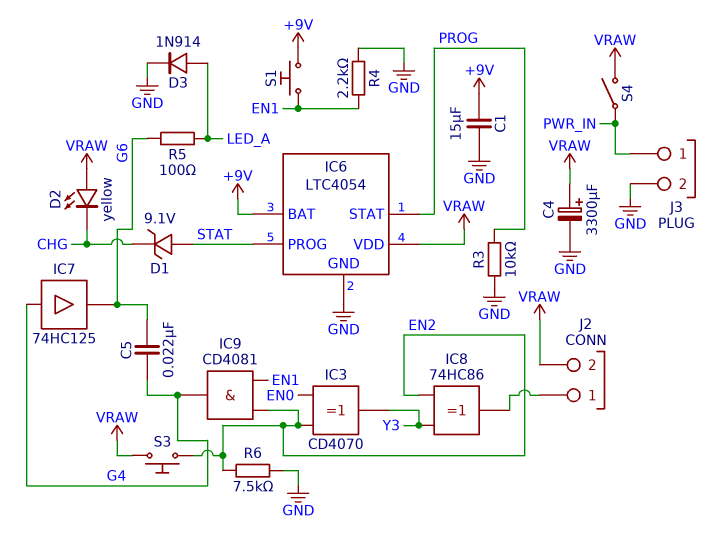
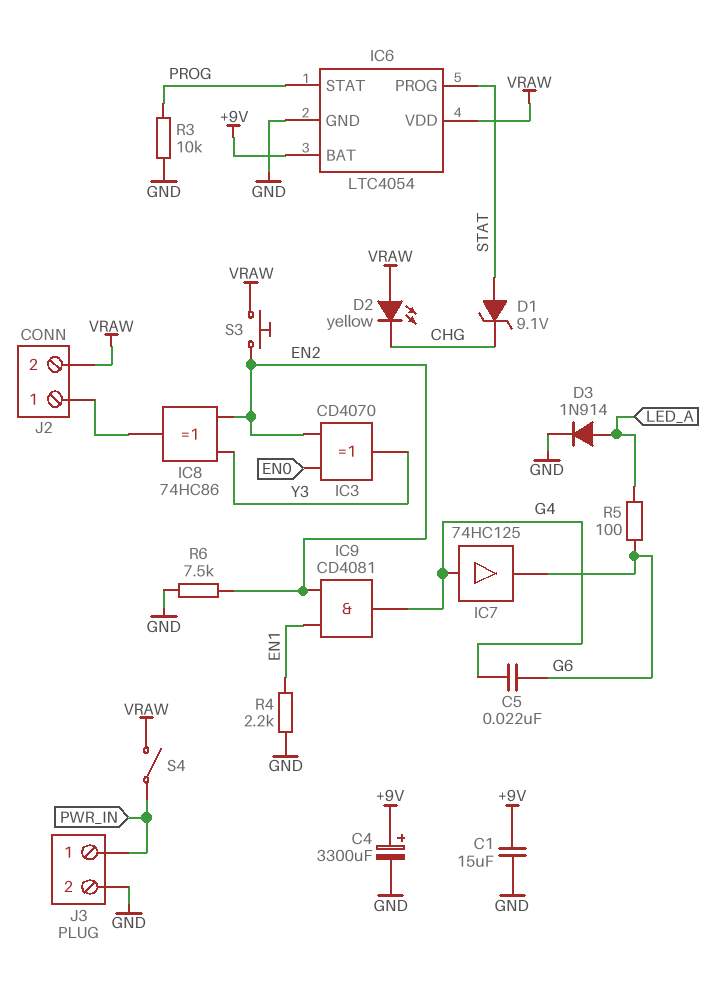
C4: 3300uF (plus VRAW, minus GND) -> 3300uF (plus +9V, minus GND)
S1: button (+9V, EN1) -> none

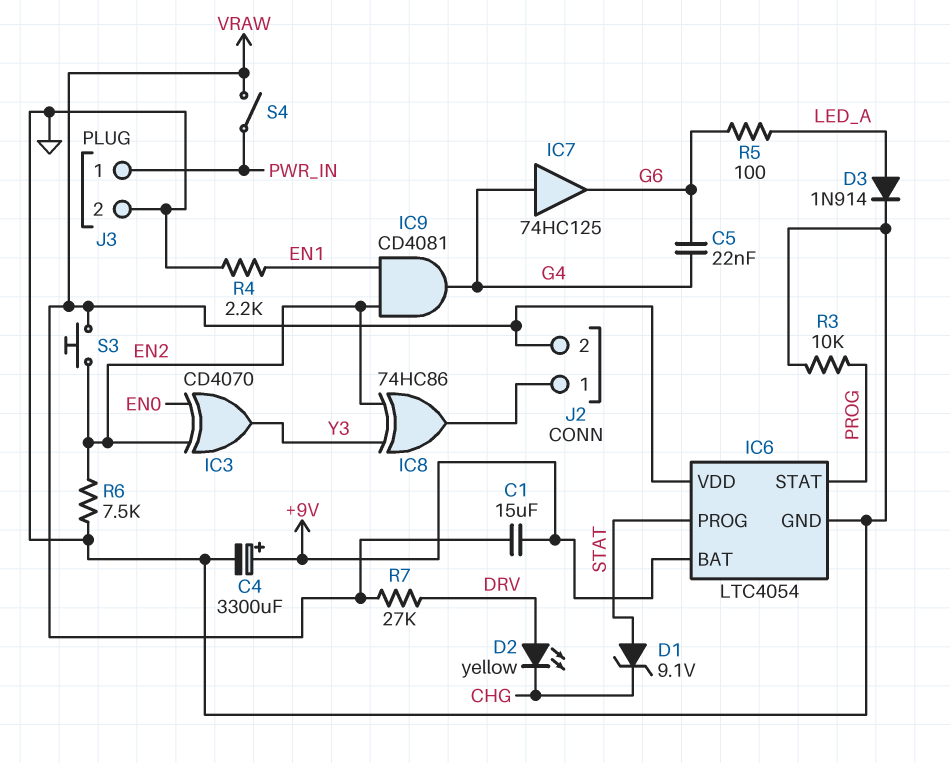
C1: 15uF (+9V, GND) -> 15uF (+9V, VRAW)
D2: LED yellow (A VRAW, K CHG) -> LED yellow (A DRV, K CHG)
R7: none -> 27k (DRV, VRAW)

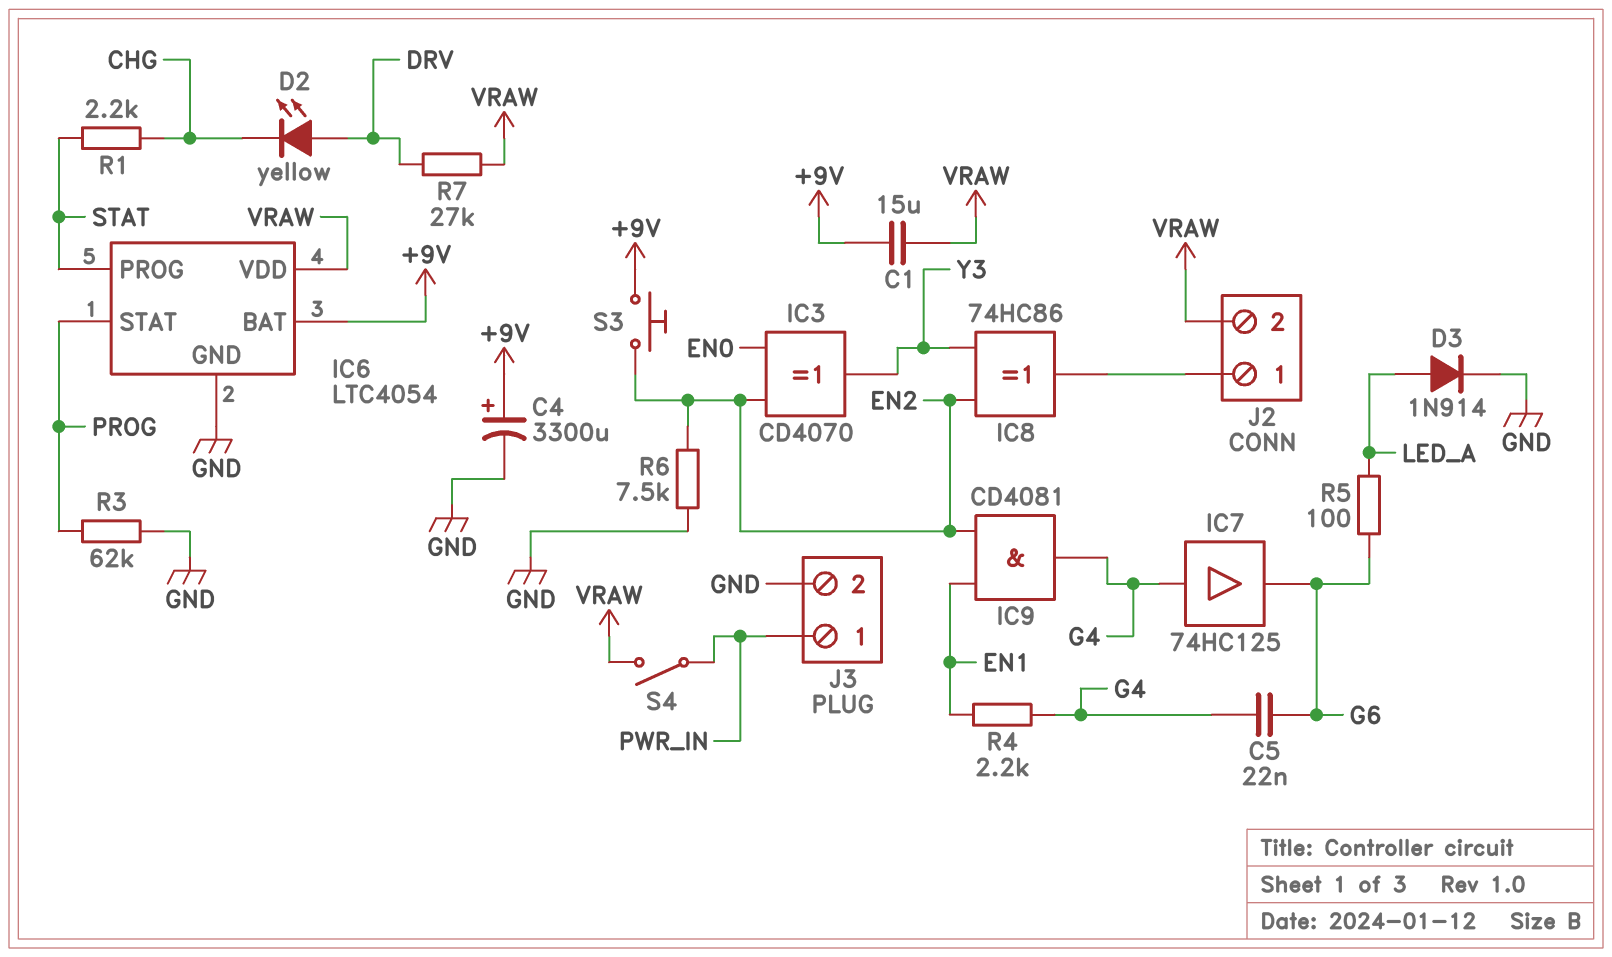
D1: zener 9.1V (A STAT, K CHG) -> none
R1: none -> 2.2k (CHG, STAT)
R3: 10k (GND, PROG) -> 62k (GND, PROG)
R4: 2.2k (EN1, GND) -> 2.2k (EN1, G4)
S3: button (EN2, VRAW) -> button (+9V, EN2)

